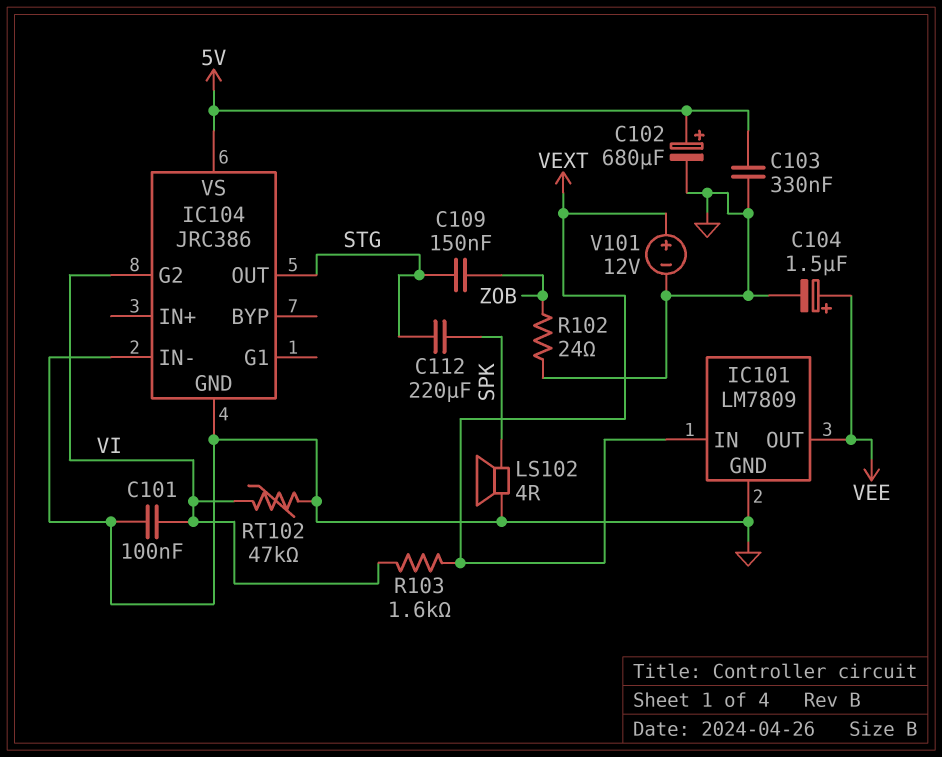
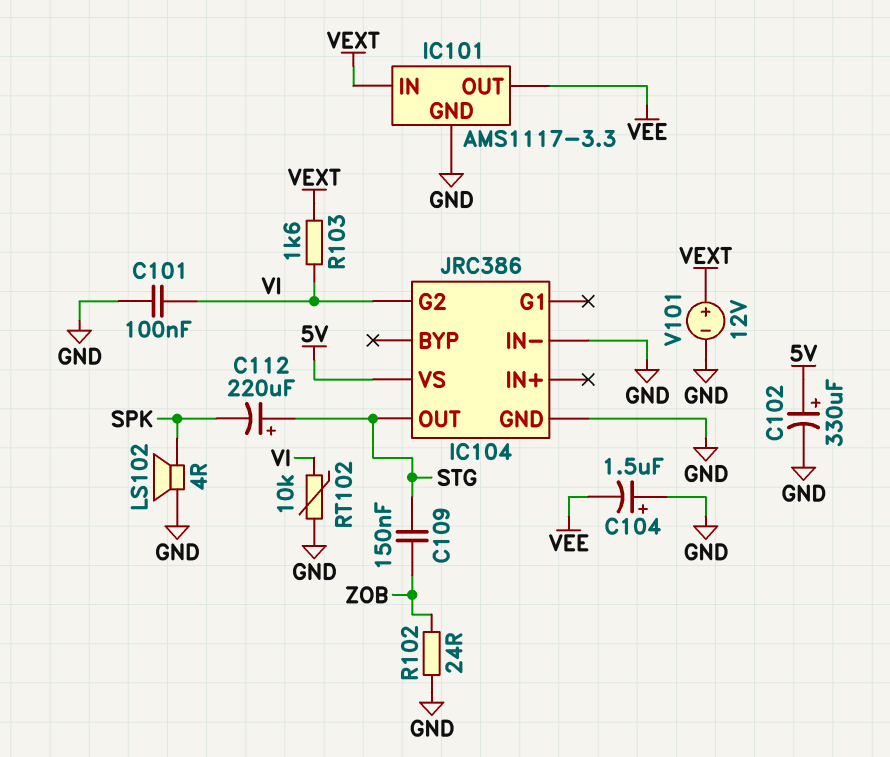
C102: 680uF (plus 5V, minus GND) -> 330uF (plus 5V, minus GND)
C103: 330nF (5V, GND) -> none
C104: 1.5uF (plus VEE, minus GND) -> 1.5uF (plus GND, minus VEE)
C112: 220uF (SPK, STG) -> 220uF (plus STG, minus SPK)
IC101: LM7809 -> AMS1117-3.3
RT102: 47k (GND, VI) -> 10k (GND, VI)

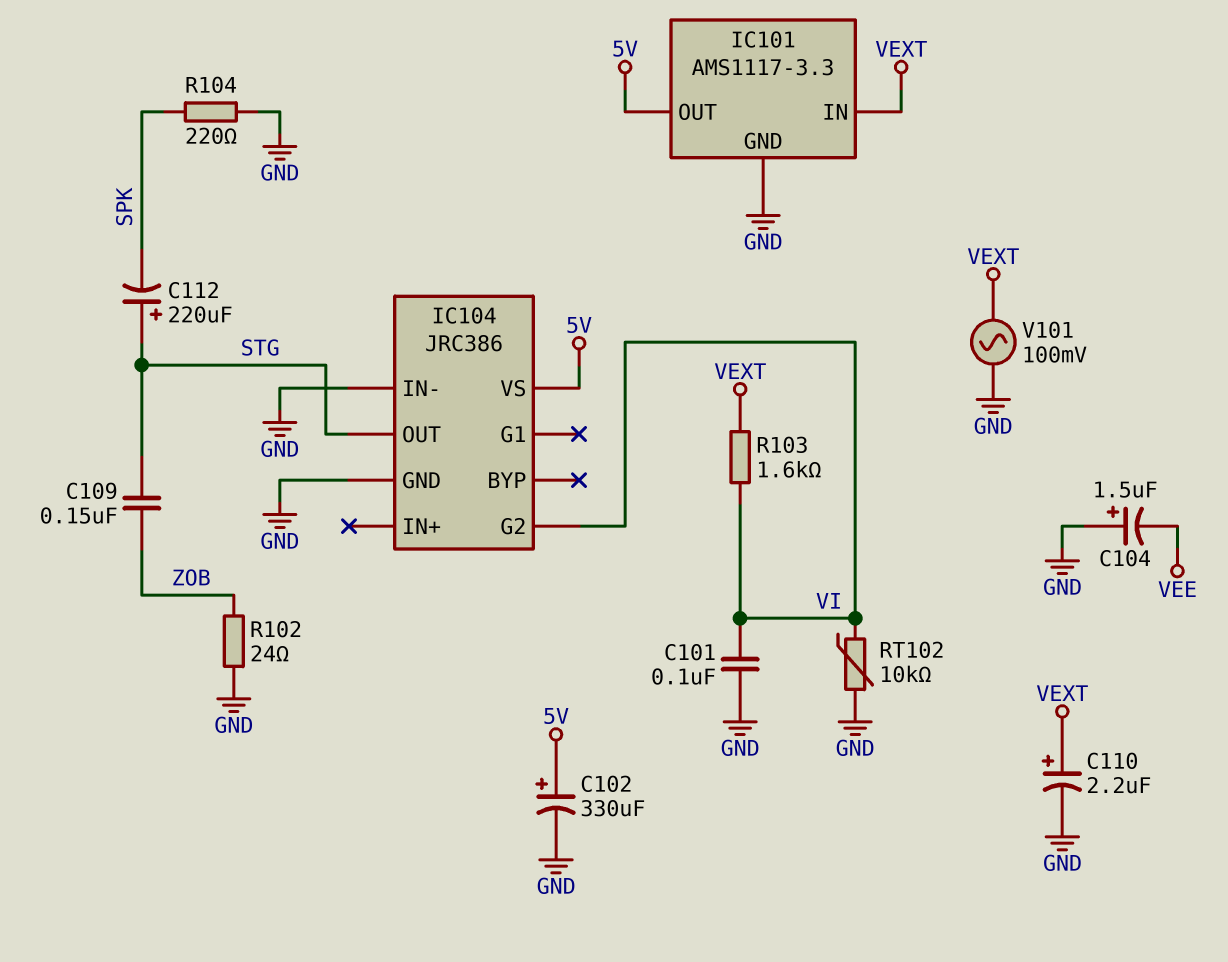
C110: none -> 2.2uF (plus VEXT, minus GND)
IC101 pin OUT: VEE -> 5V
LS102: speaker 4R (GND, SPK) -> none
R104: none -> 220 (GND, SPK)
V101: 12V (plus VEXT, minus GND) -> AC 100mV (GND, VEXT)

